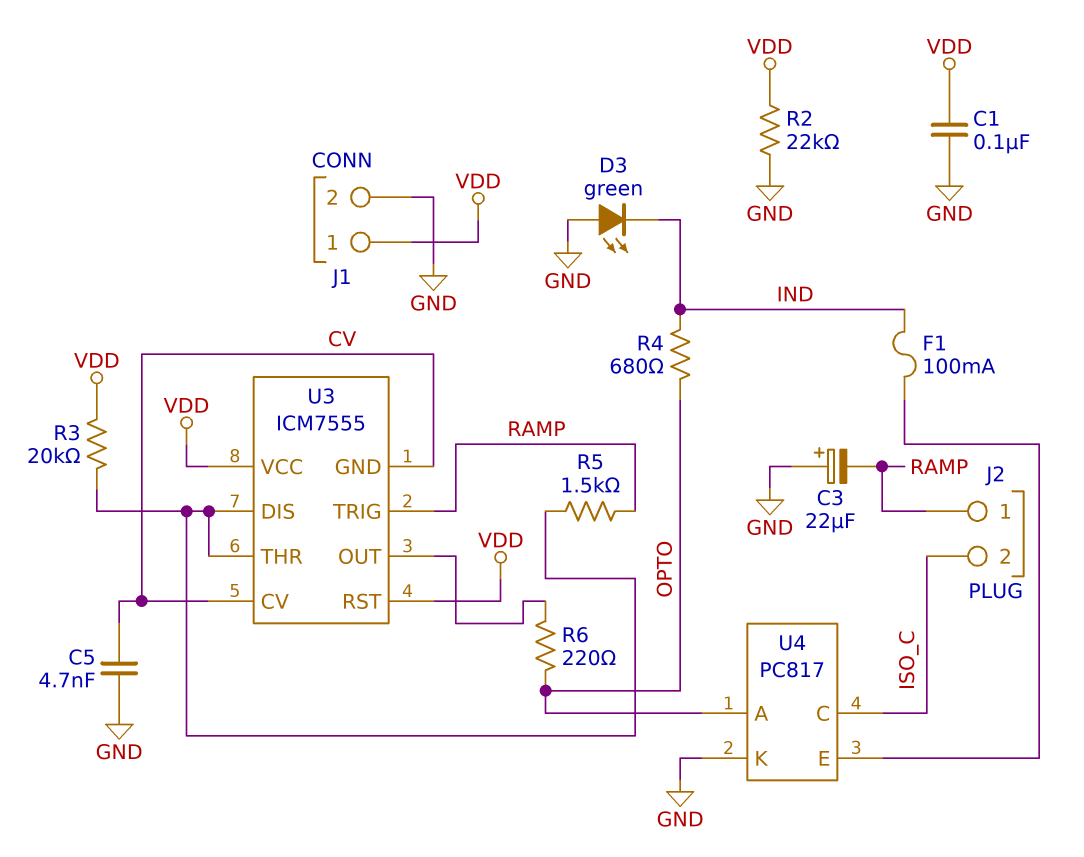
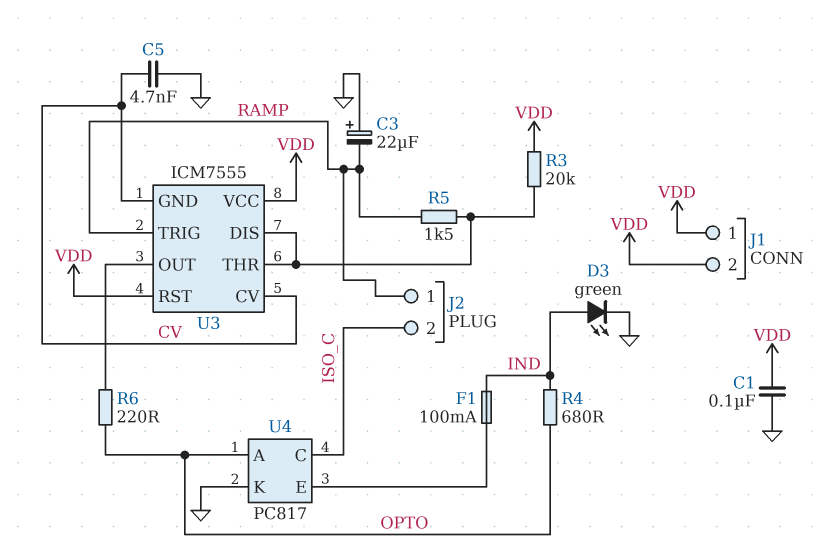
D3: LED green (A GND, K IND) -> LED green (A IND, K GND)
J1 pin 2: GND -> VDD
R2: 22k (GND, VDD) -> none

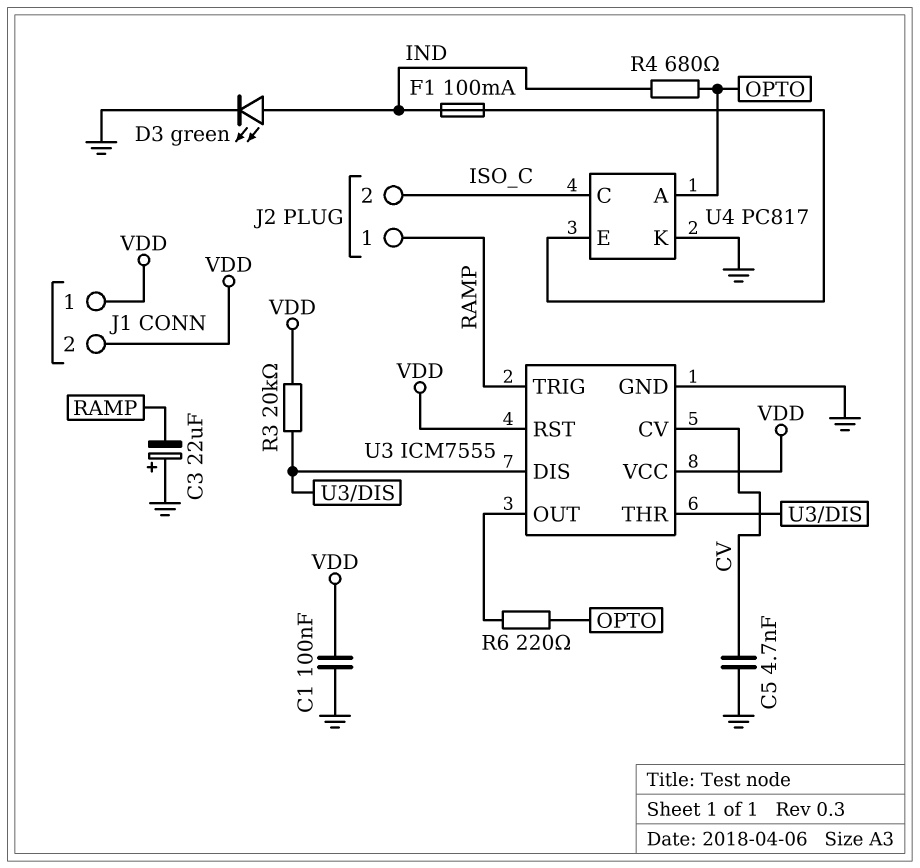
R5: 1.5k (RAMP, U3/DIS) -> none
U3 pin GND: CV -> GND

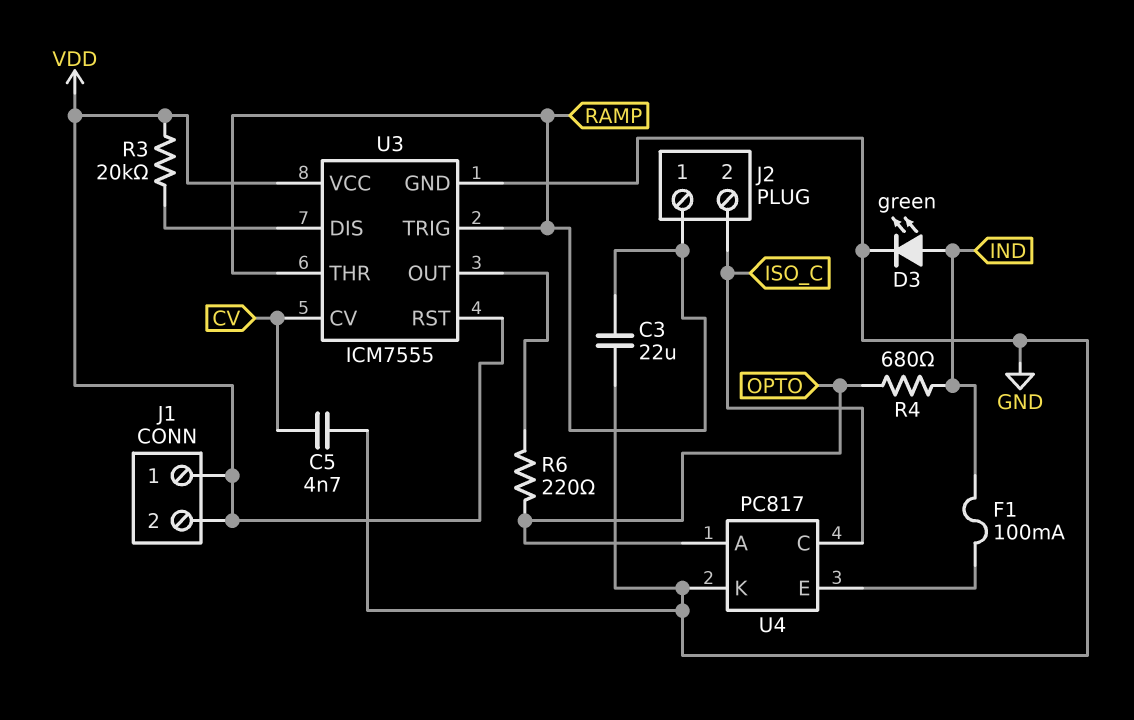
C1: 100nF (GND, VDD) -> none
C3: 22uF (plus GND, minus RAMP) -> 22uF (GND, RAMP)
U3 pin THR: U3/DIS -> RAMP

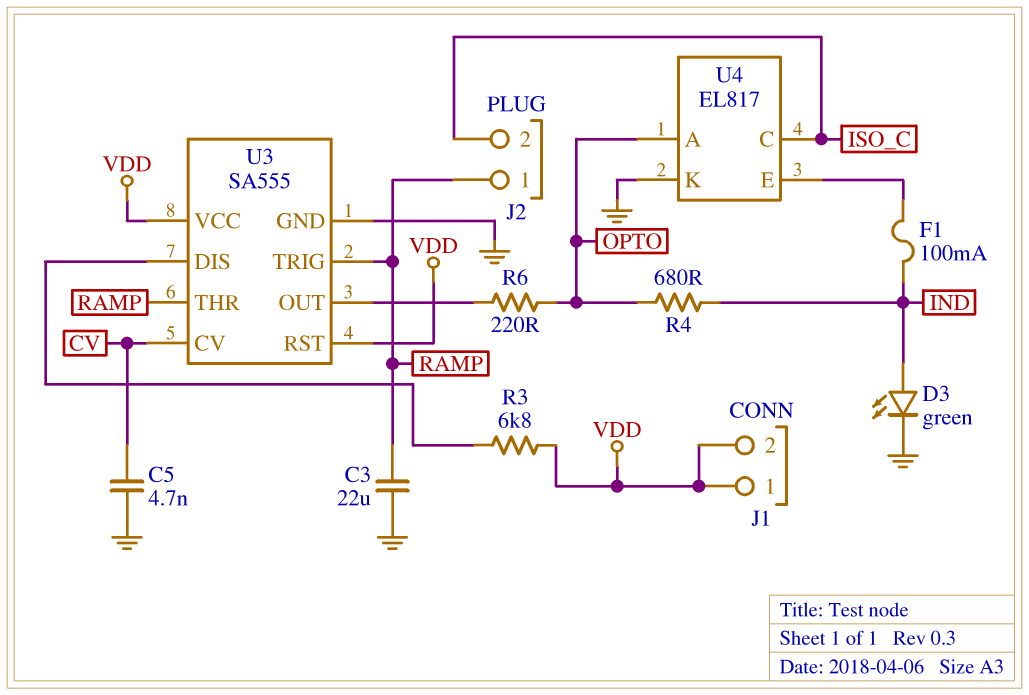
R3: 20k (U3/DIS, VDD) -> 6.8k (U3/DIS, VDD)
U3: ICM7555 -> SA555
U4: PC817 -> EL817

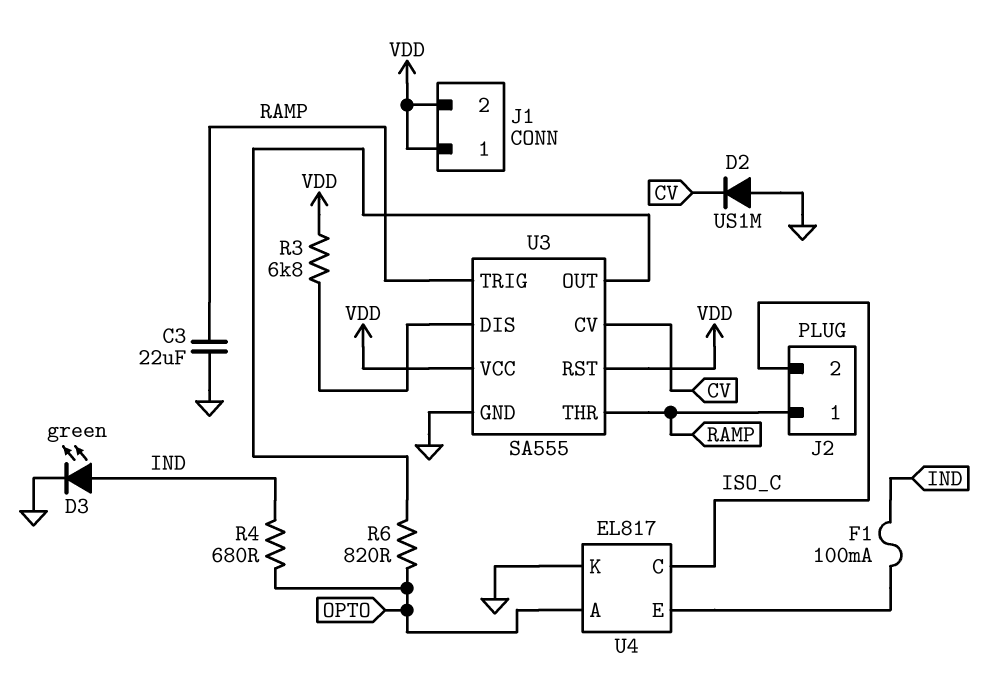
C5: 4.7nF (CV, GND) -> none
D2: none -> diode US1M (A GND, K CV)
R6: 220 (OPTO, U3/OUT) -> 820 (OPTO, U3/OUT)

